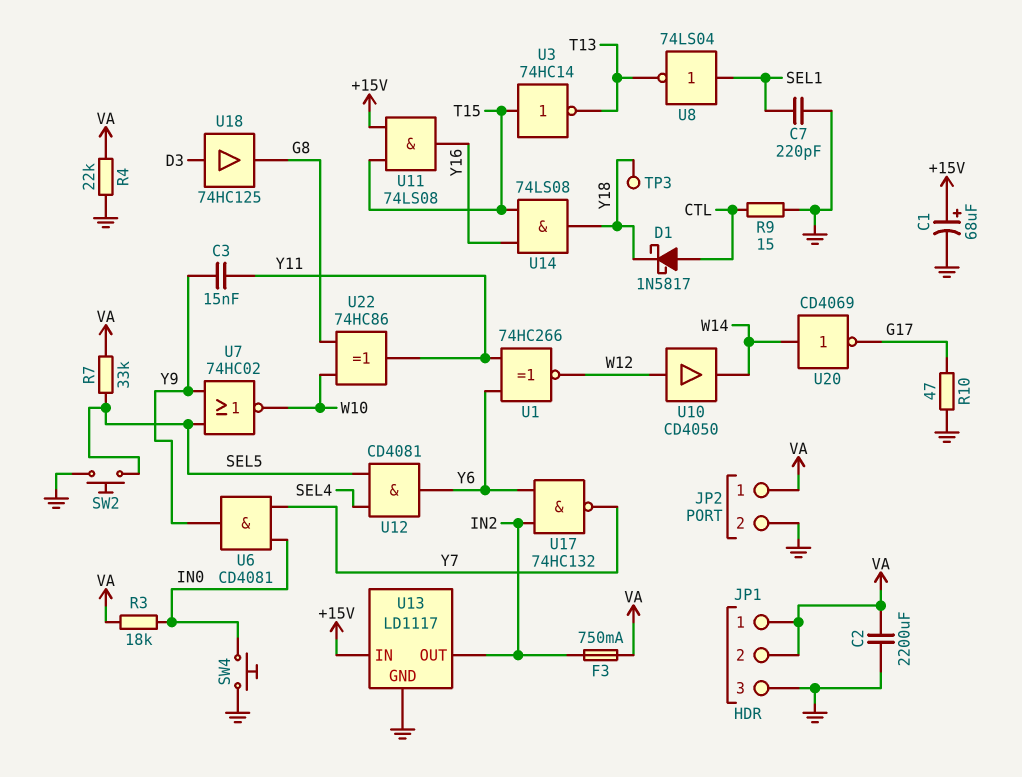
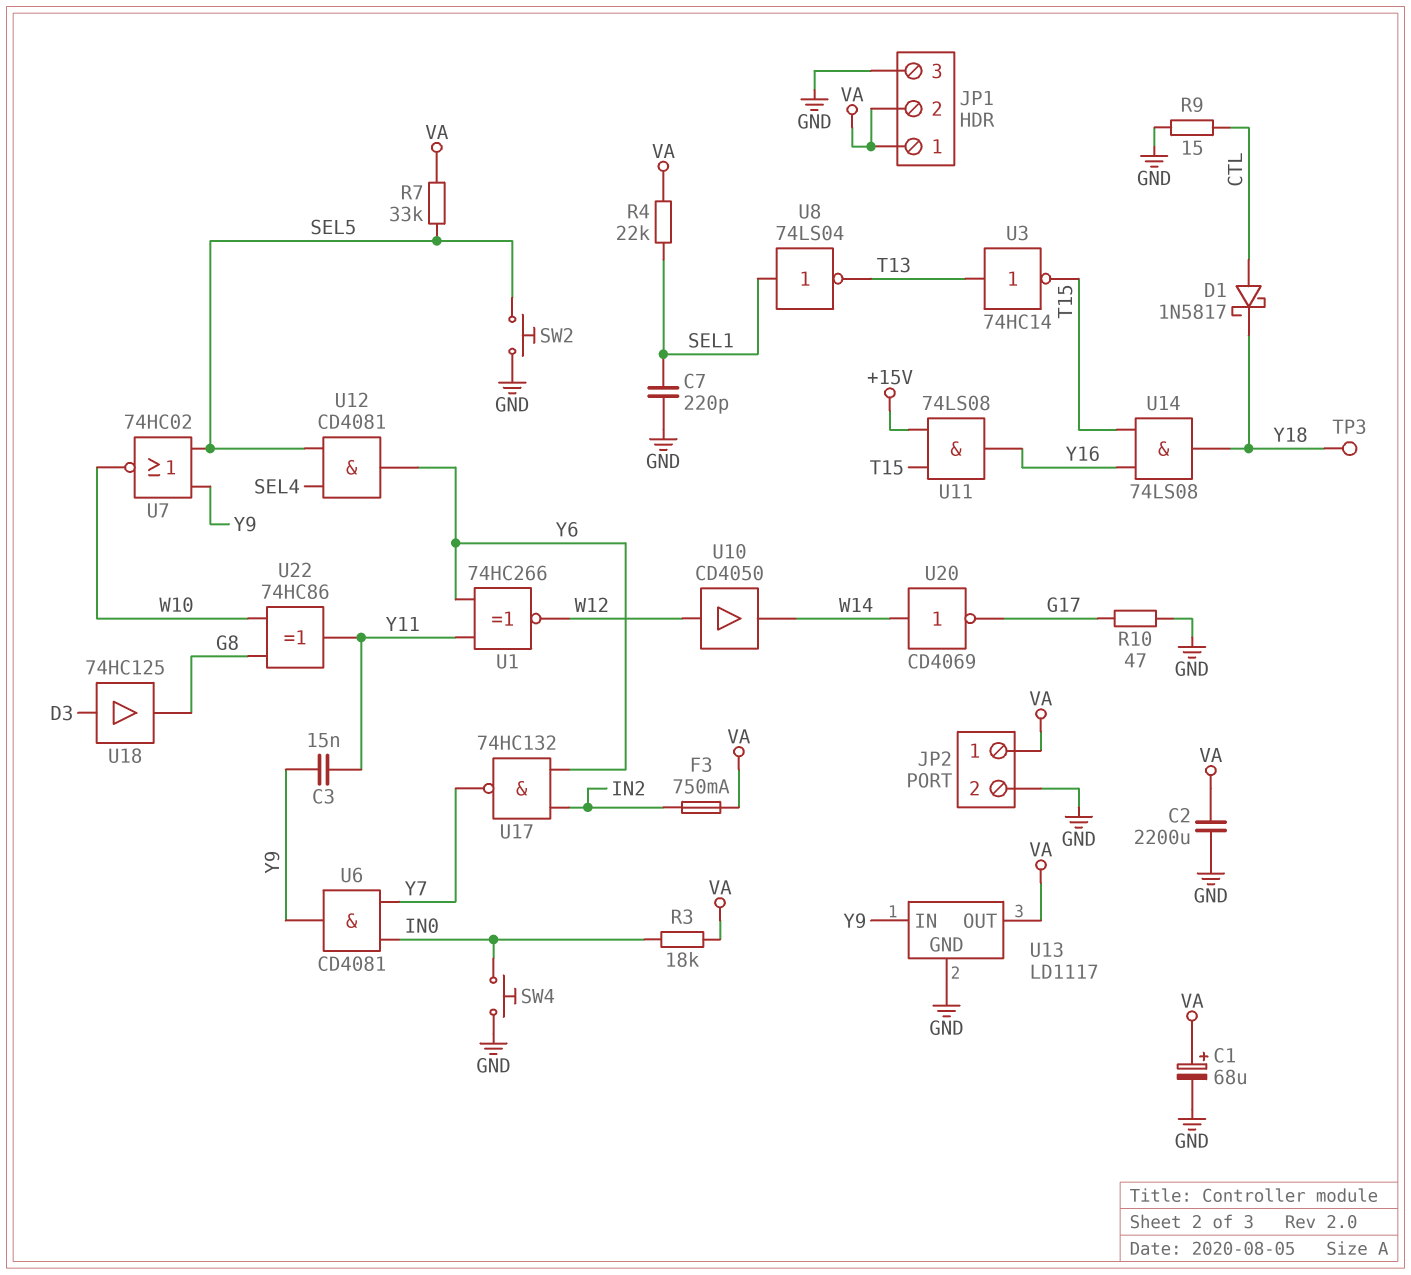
C1: 68uF (plus +15V, minus GND) -> 68uF (plus VA, minus GND)
R4: 22k (GND, VA) -> 22k (SEL1, VA)
U3: NOT 74HC14 (in T15, out T13) -> NOT 74HC14 (in T13, out T15)
U13 pin IN: +15V -> Y9
U13 pin OUT: IN2 -> VA

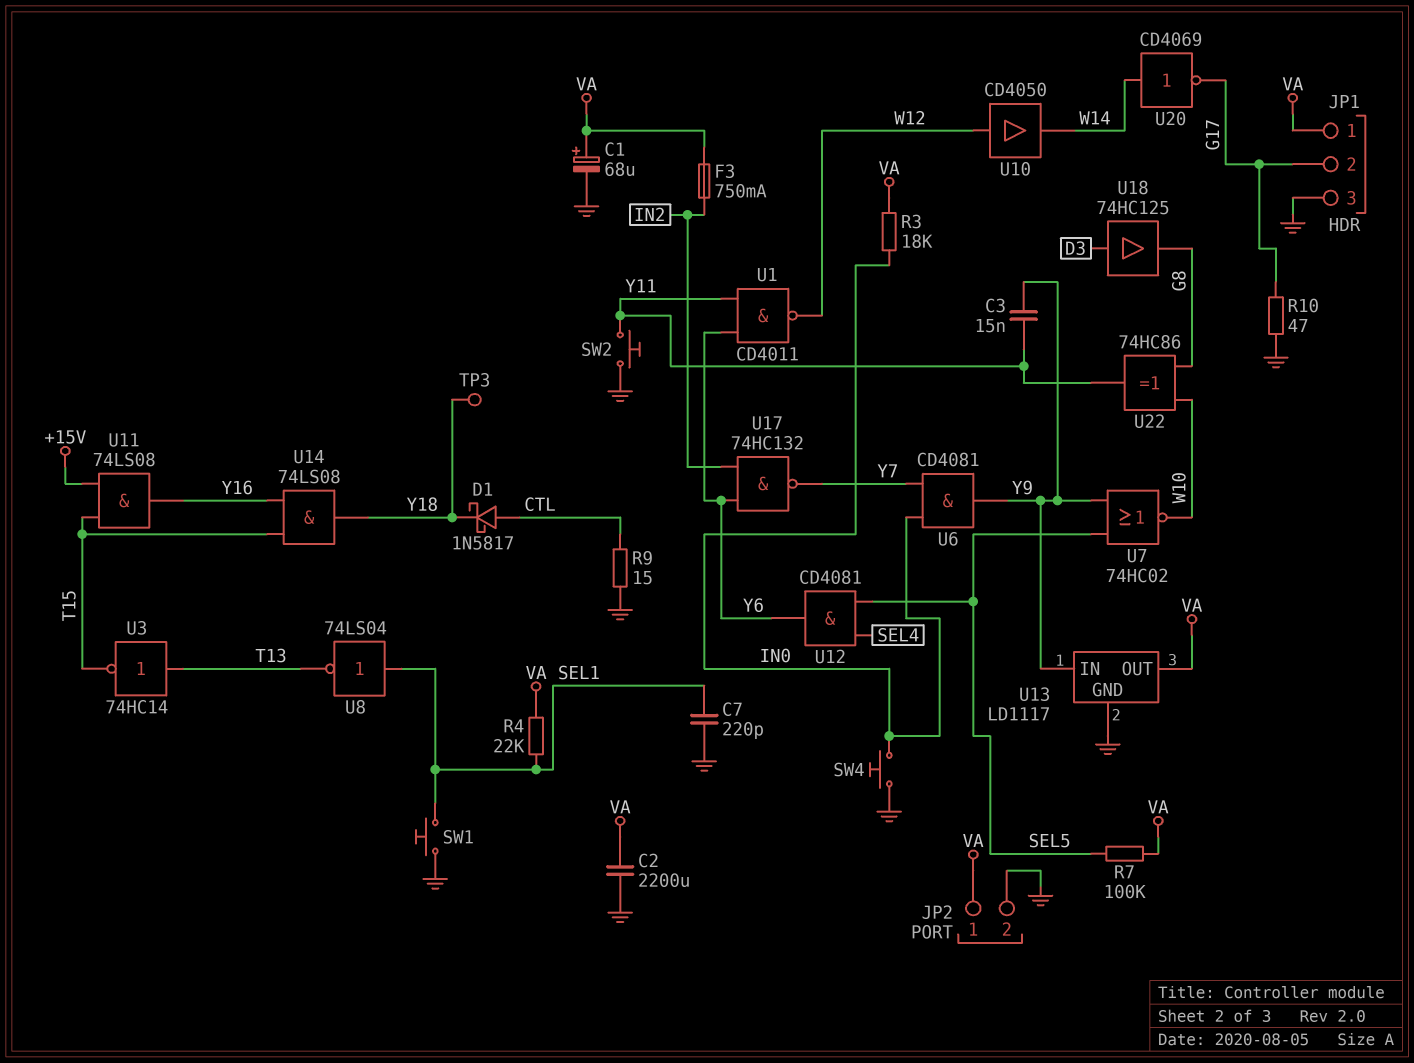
JP1 pin 2: VA -> G17
R7: 33k (SEL5, VA) -> 100k (SEL5, VA)
SW1: none -> button (GND, SEL1)
SW2: button (GND, SEL5) -> button (GND, Y11)
U1: XNOR 74HC266 (in Y6, in Y11, out W12) -> NAND CD4011 (in Y6, in Y11, out W12)

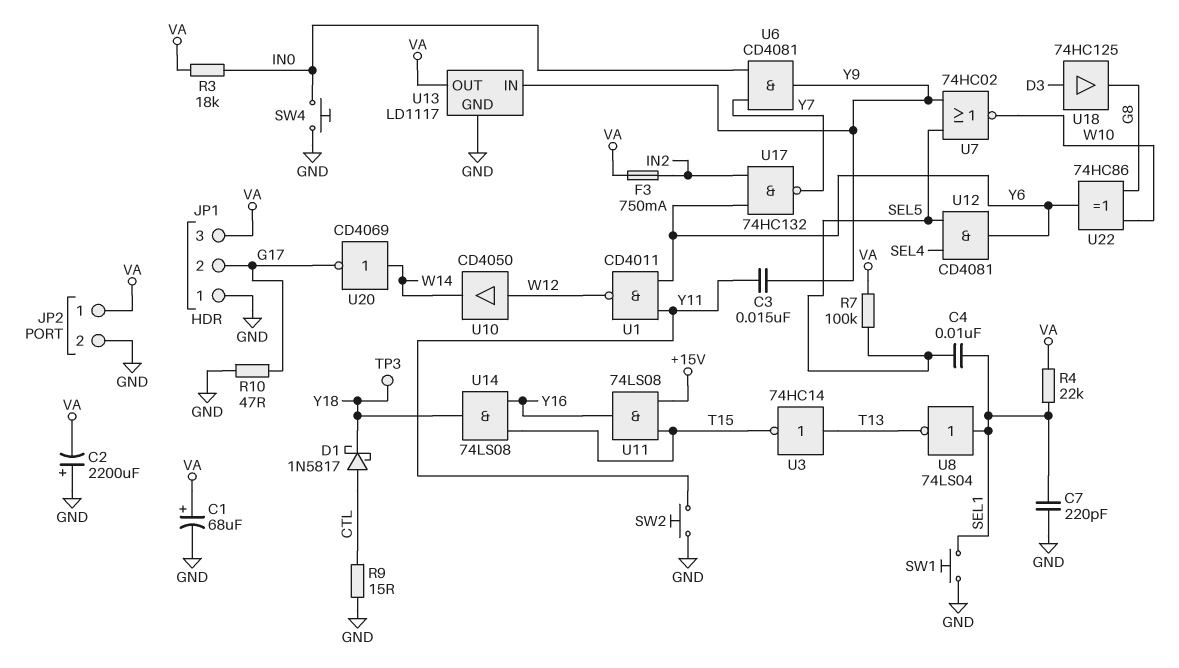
C2: 2200uF (GND, VA) -> 2200uF (plus GND, minus VA)
C4: none -> 10nF (SEL1, SEL5)
JP1 pin 1: VA -> GND
JP1 pin 3: GND -> VA
U22: XOR 74HC86 (in G8, in W10, out Y11) -> XOR 74HC86 (in G8, in W10, out Y6)

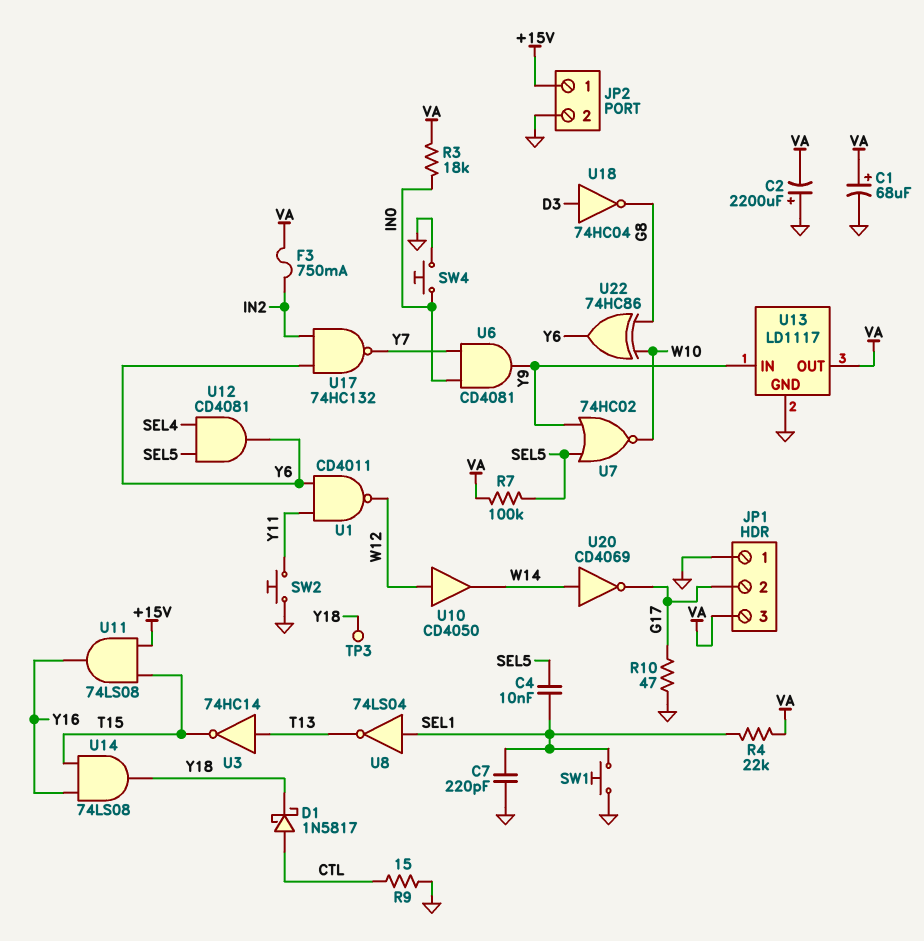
C3: 15nF (Y9, Y11) -> none
JP2 pin 1: VA -> +15V
U18: buffer 74HC125 (in D3, out G8) -> NOT 74HC04 (in D3, out G8)

